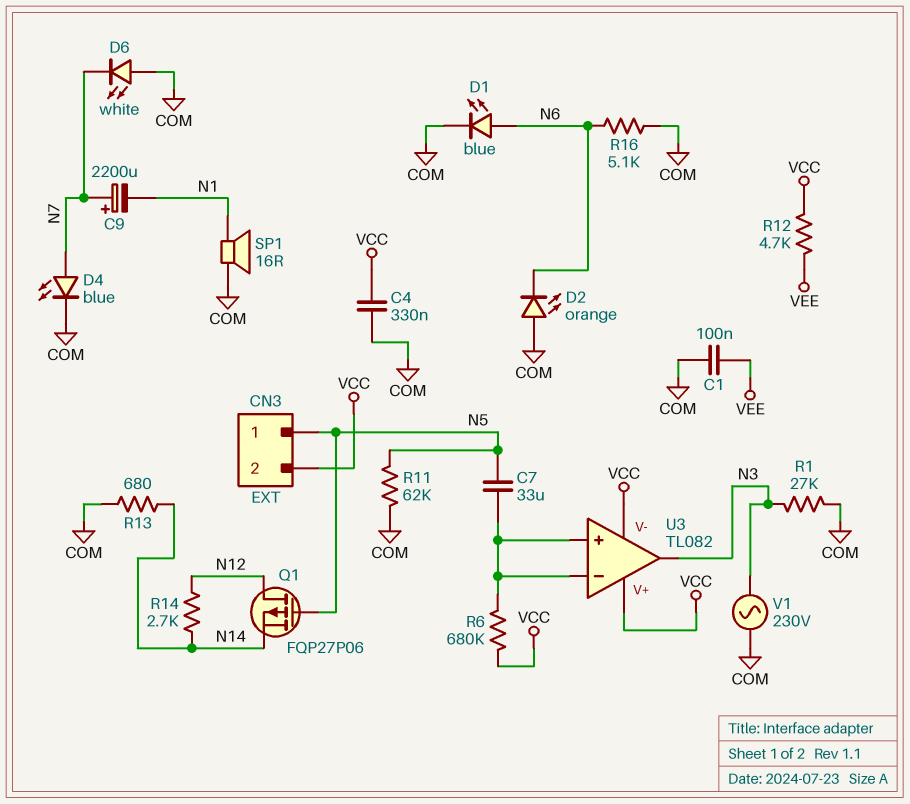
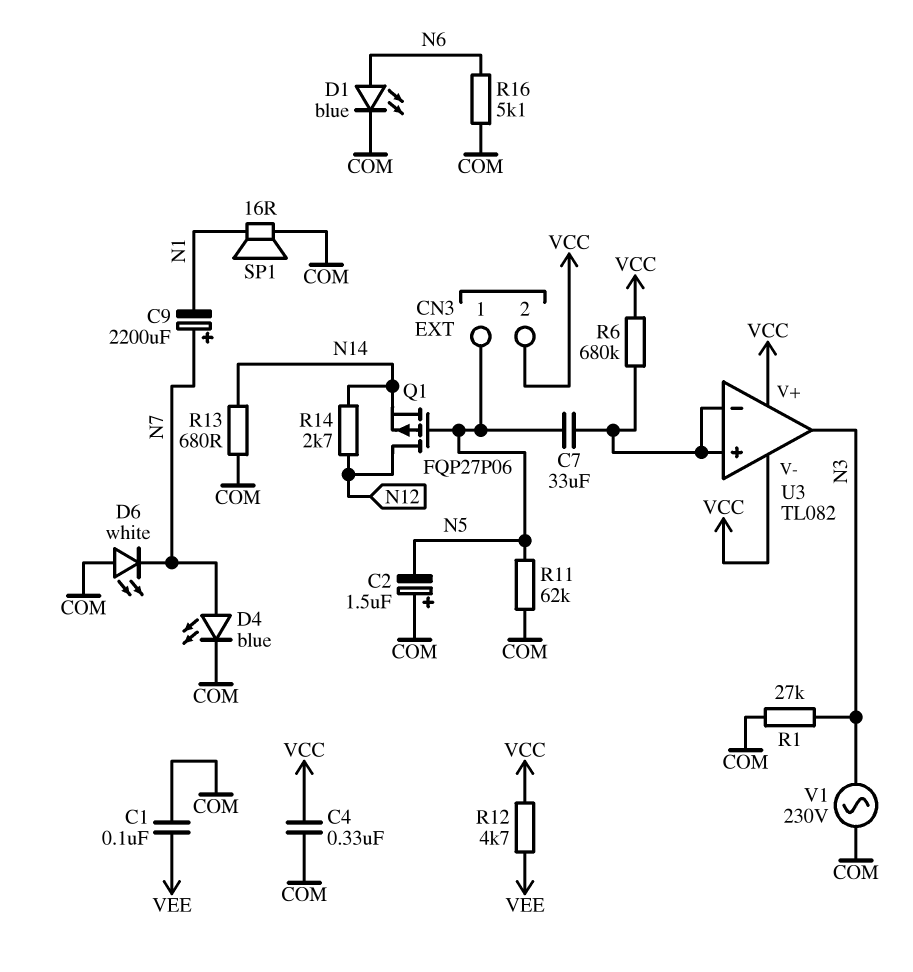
C2: none -> 1.5uF (plus COM, minus N5)
D2: LED orange (A COM, K N6) -> none

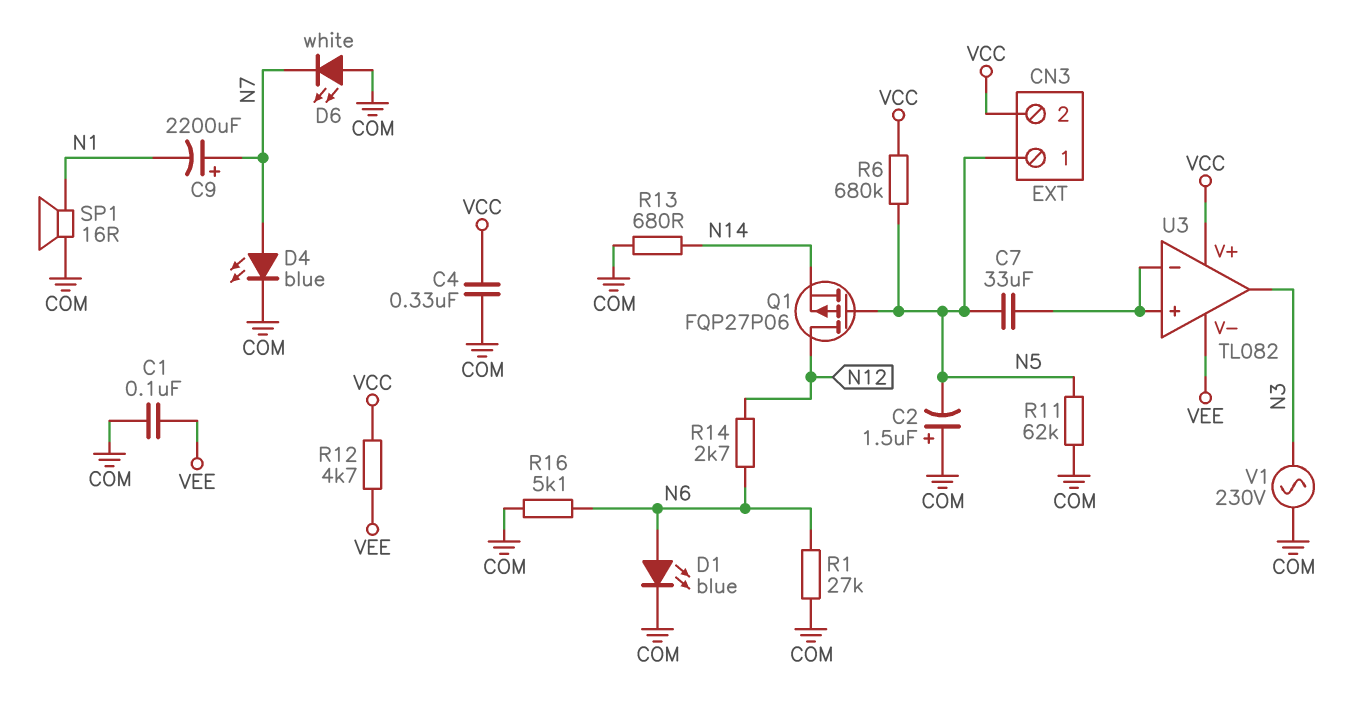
R1: 27k (COM, N3) -> 27k (COM, N6)
R6: 680k (U3/in+, VCC) -> 680k (N5, VCC)
R14: 2.7k (N12, N14) -> 2.7k (N6, N12)
U3 pin V-: VCC -> VEE

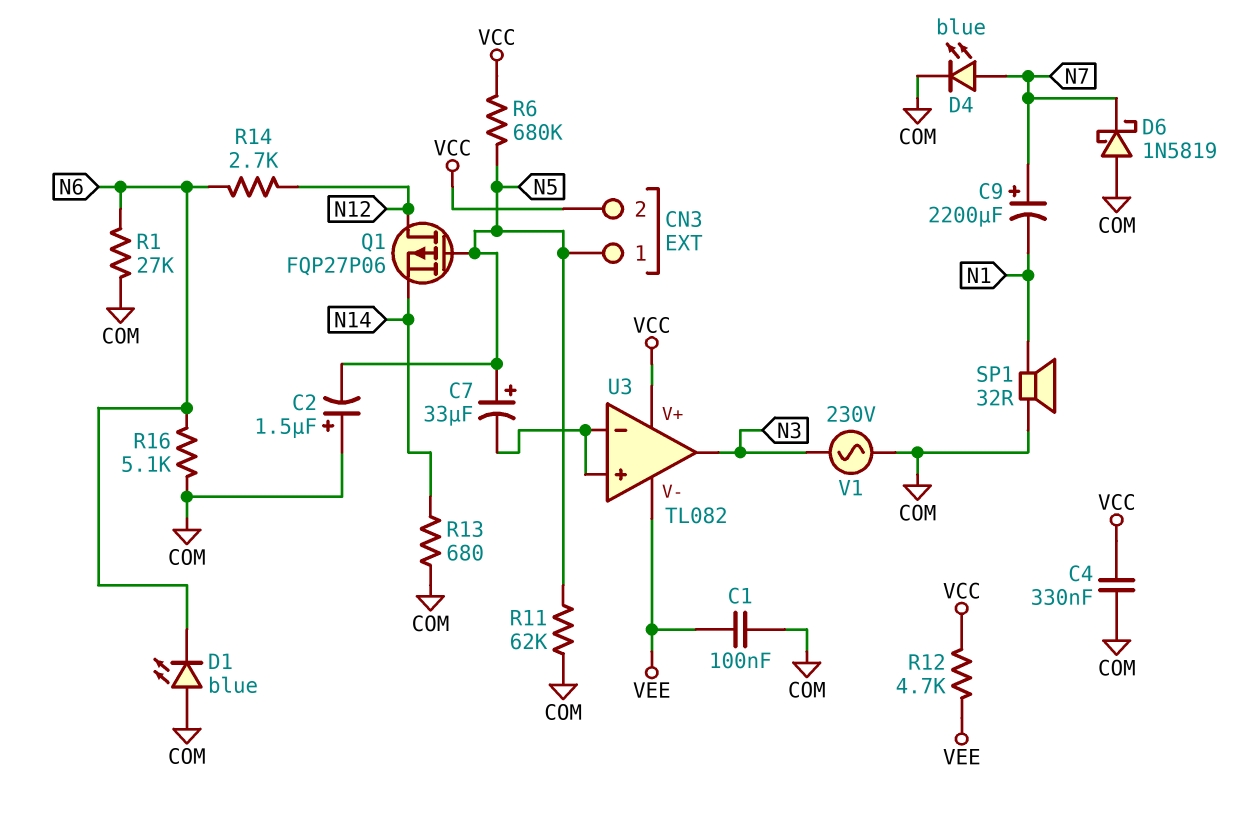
C7: 33uF (N5, U3/in+) -> 33uF (plus N5, minus U3/in+)
D1: LED blue (A N6, K COM) -> LED blue (A COM, K N6)
D6: LED white (A COM, K N7) -> schottky 1N5819 (A COM, K N7)
SP1: speaker 16R (COM, N1) -> speaker 32R (COM, N1)

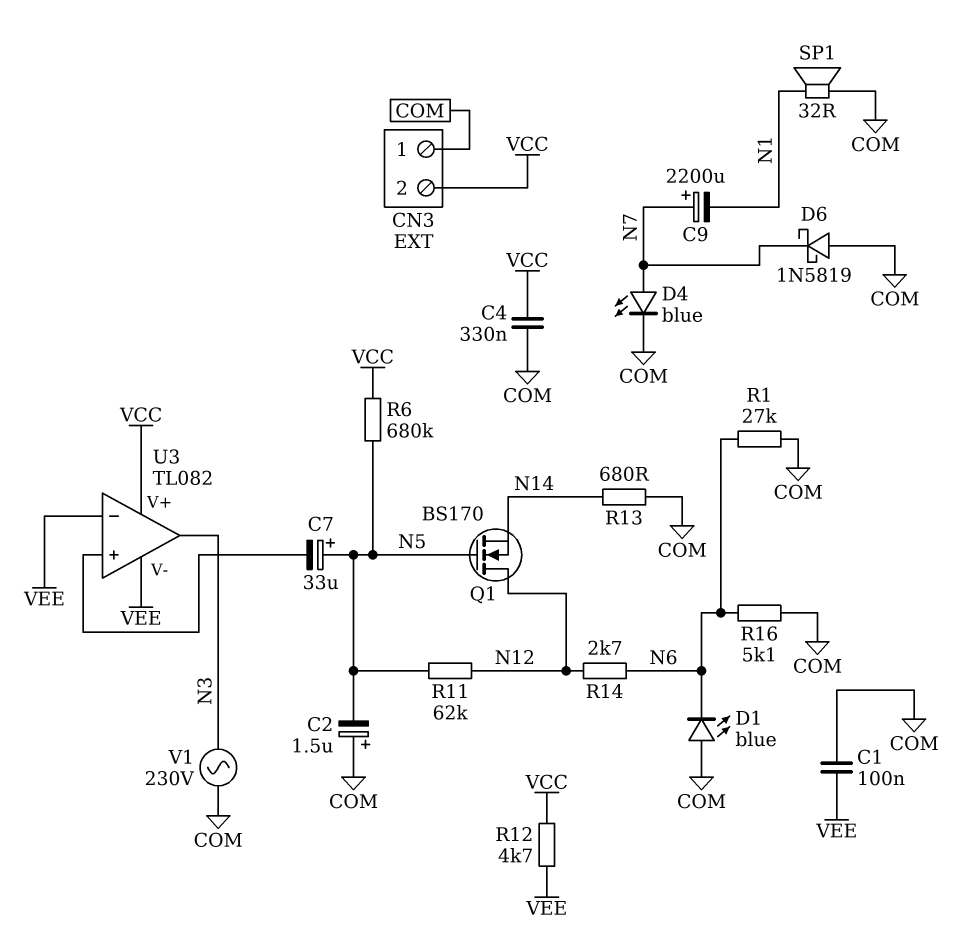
CN3 pin 1: N5 -> COM
Q1: PMOS FQP27P06 (G N5, D N12, S N14) -> NMOS BS170 (G N5, D N12, S N14)
R11: 62k (COM, N5) -> 62k (N5, N12)
U3 pin in-: U3/in+ -> VEE

